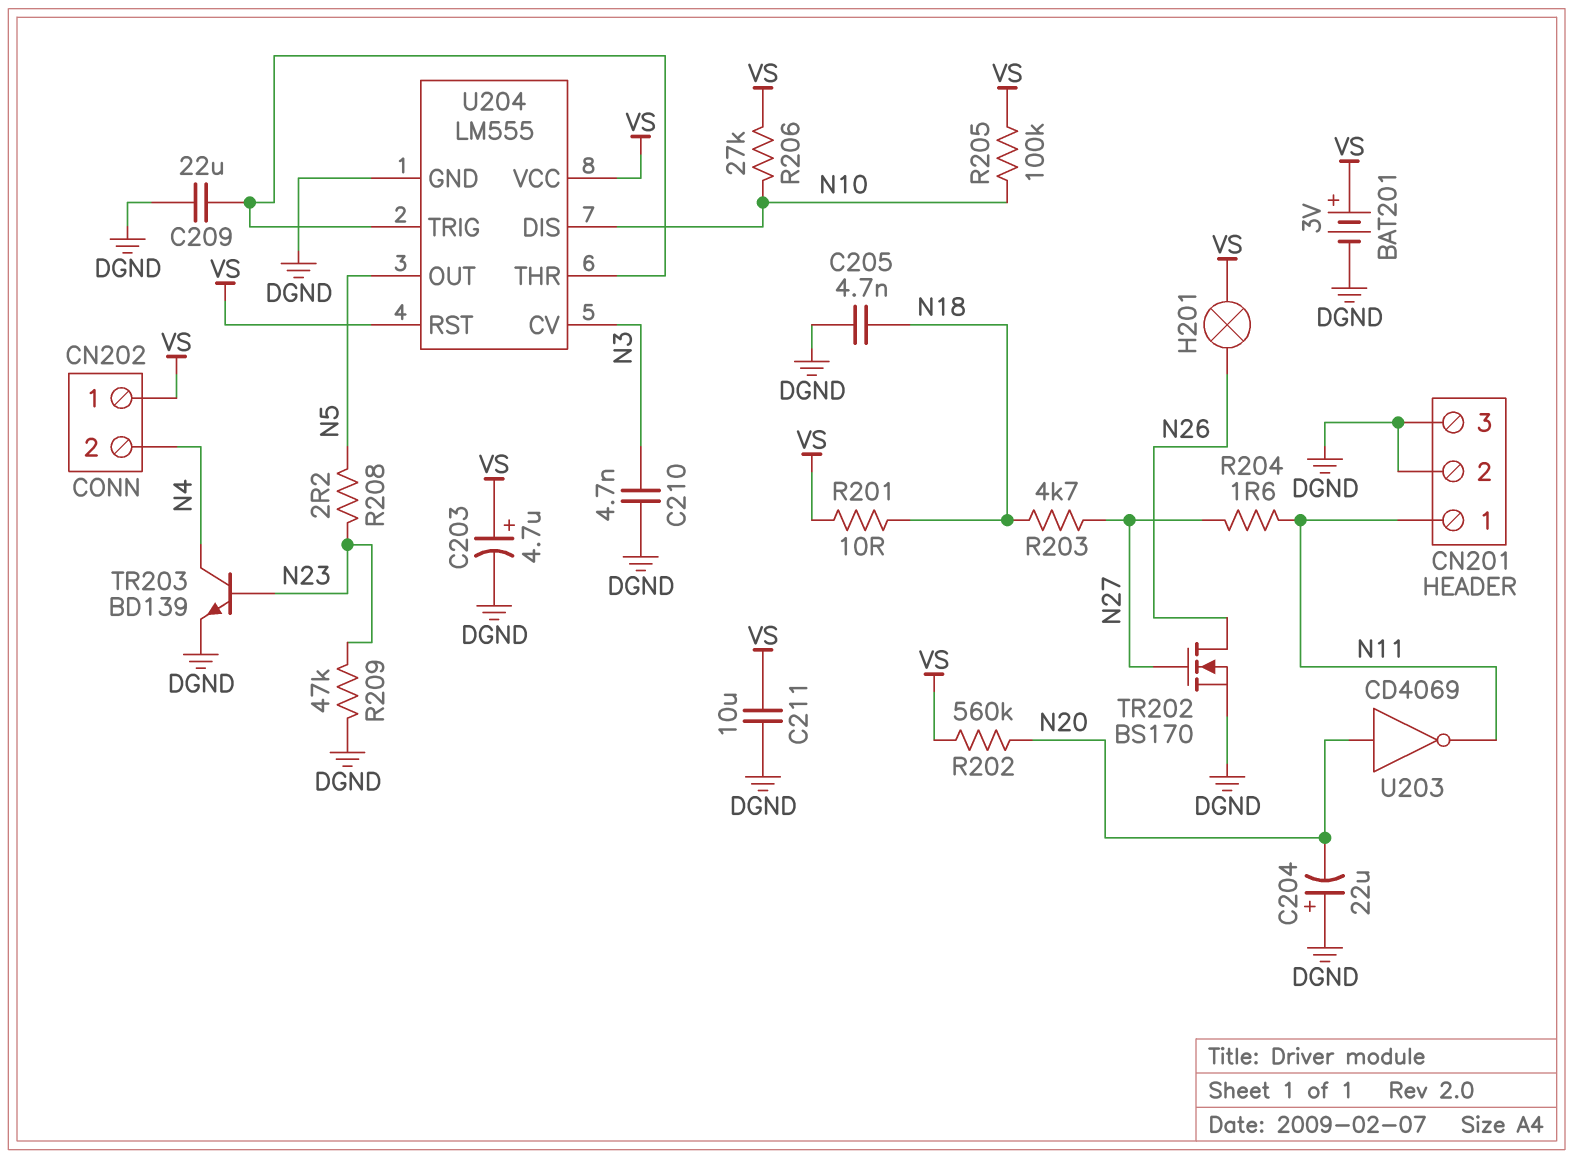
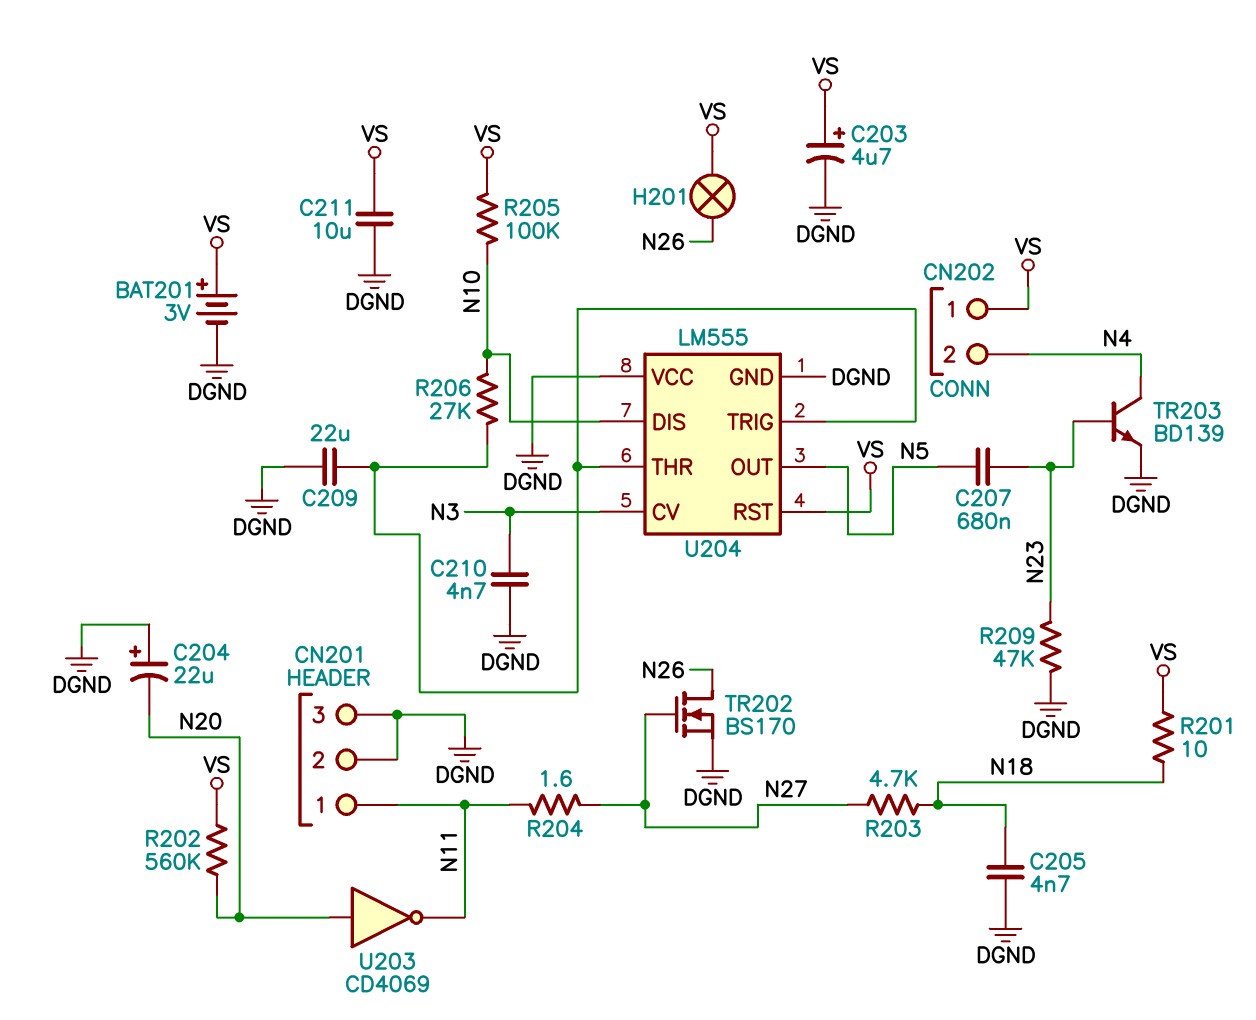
C207: none -> 680nF (N5, N23)
R206: 27k (N10, VS) -> 27k (N10, U204/THR)
R208: 2.2 (N5, N23) -> none
U204 pin VCC: VS -> DGND

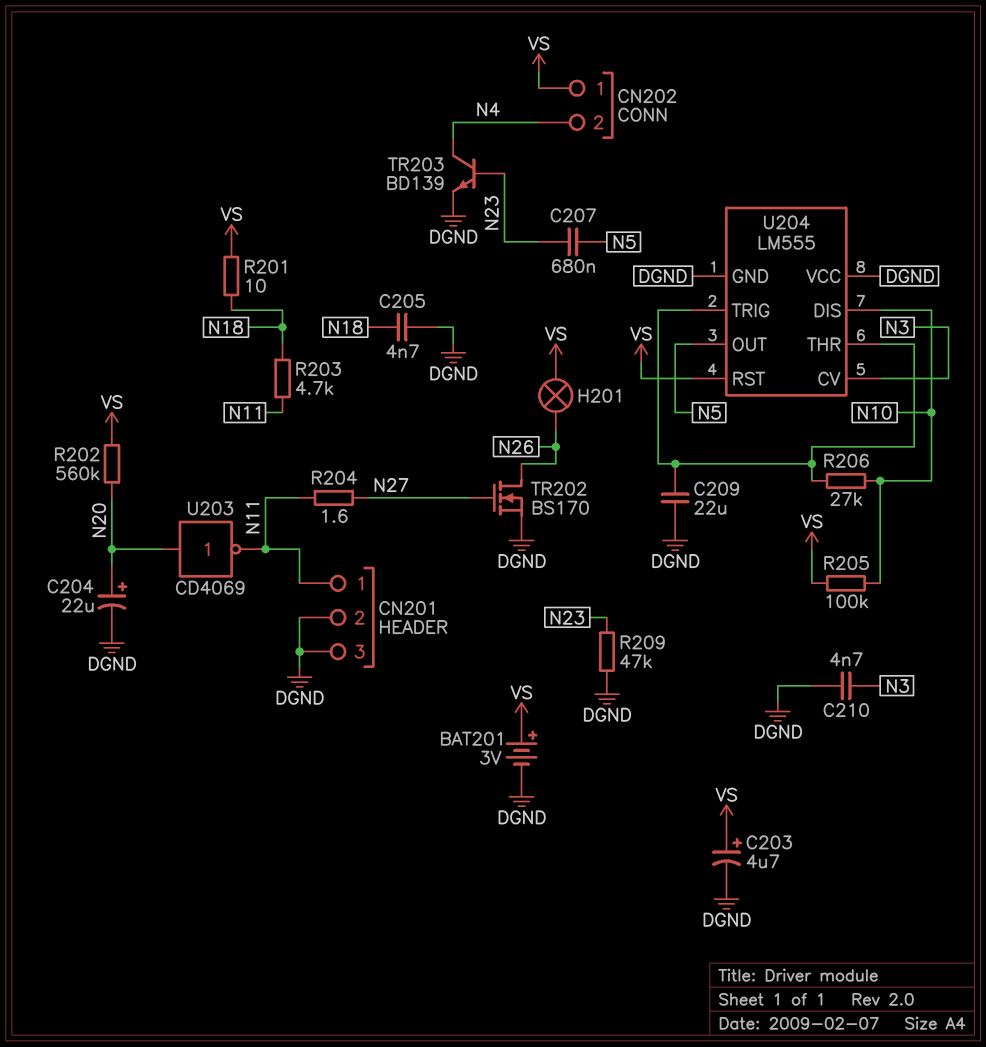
C204: 22uF (plus DGND, minus N20) -> 22uF (plus N20, minus DGND)
C211: 10uF (DGND, VS) -> none
R203: 4.7k (N18, N27) -> 4.7k (N11, N18)

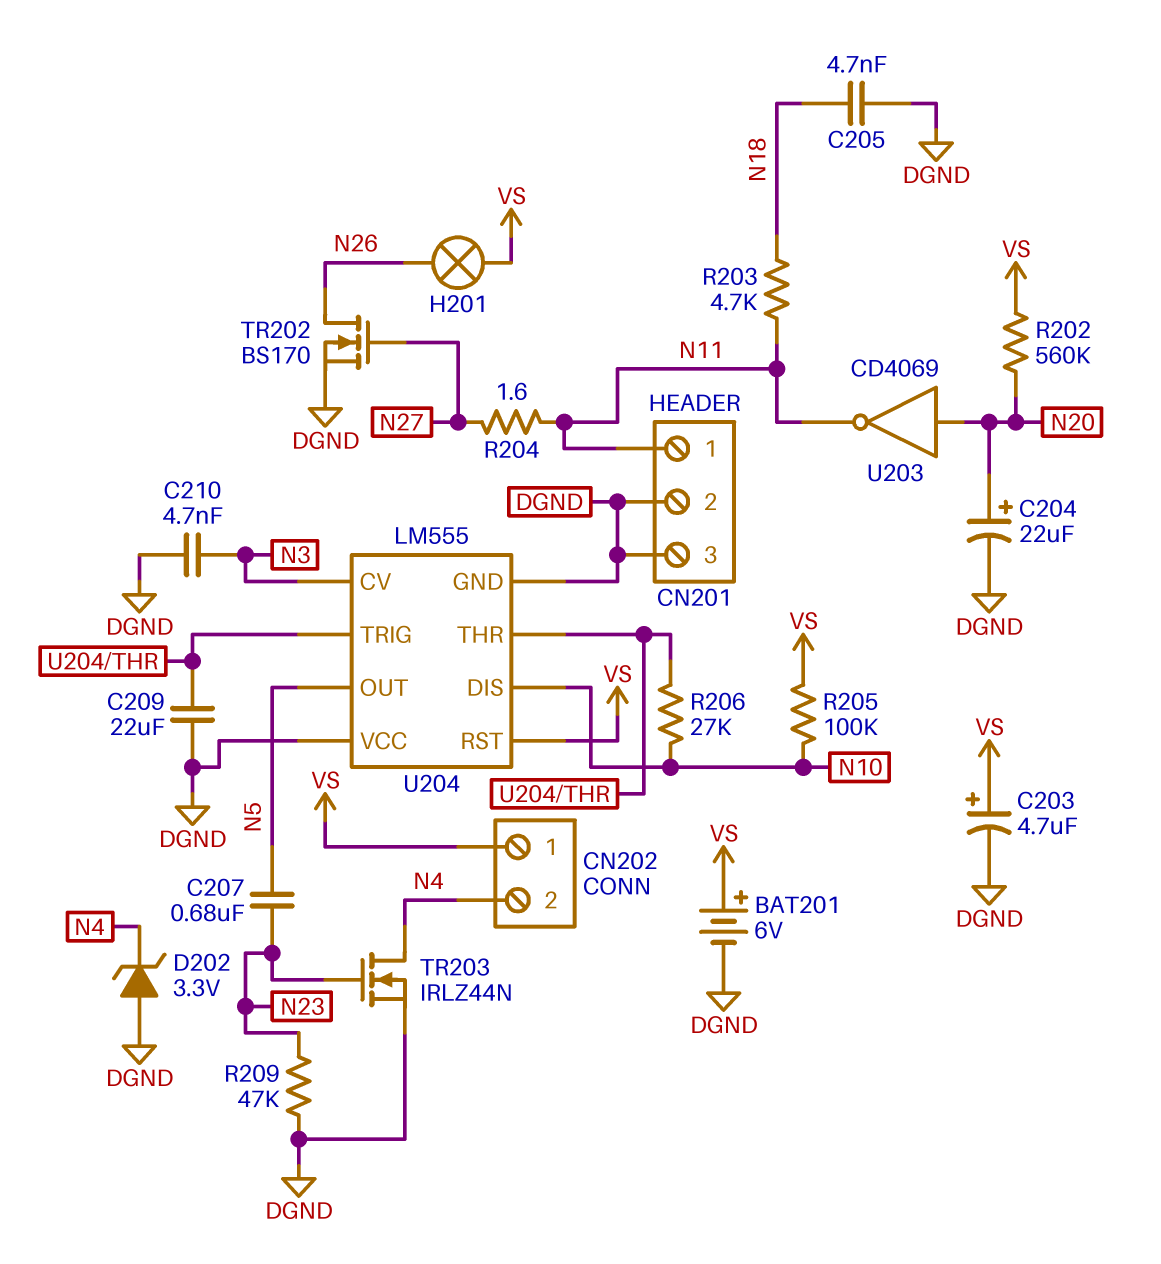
BAT201: 3V (plus VS, minus DGND) -> 6V (plus VS, minus DGND)
D202: none -> zener 3.3V (A DGND, K N4)
R201: 10 (N18, VS) -> none
TR203: NPN BD139 (B N23, C N4, E DGND) -> NMOS IRLZ44N (G N23, D N4, S DGND)

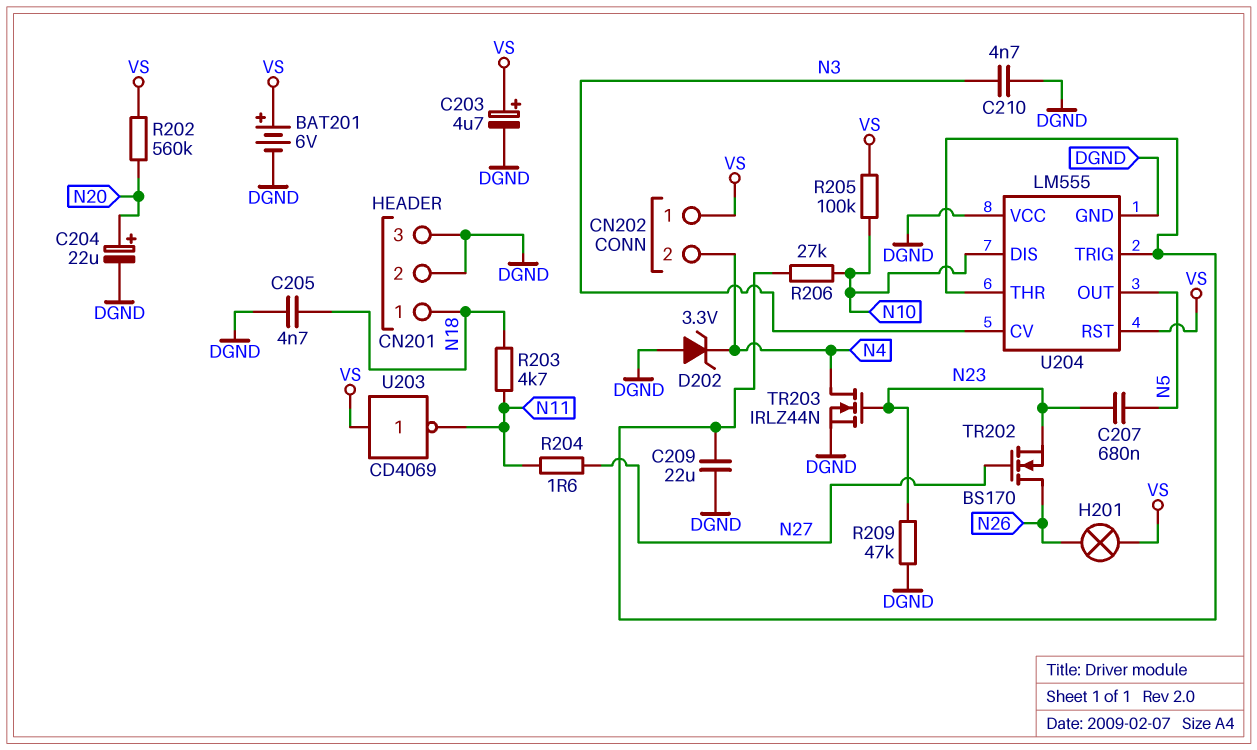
CN201 pin 1: N11 -> N18
TR202: NMOS BS170 (G N27, D N26, S DGND) -> NMOS BS170 (G N27, D N26, S N23)
U203: NOT CD4069 (in N20, out N11) -> NOT CD4069 (in VS, out N11)

